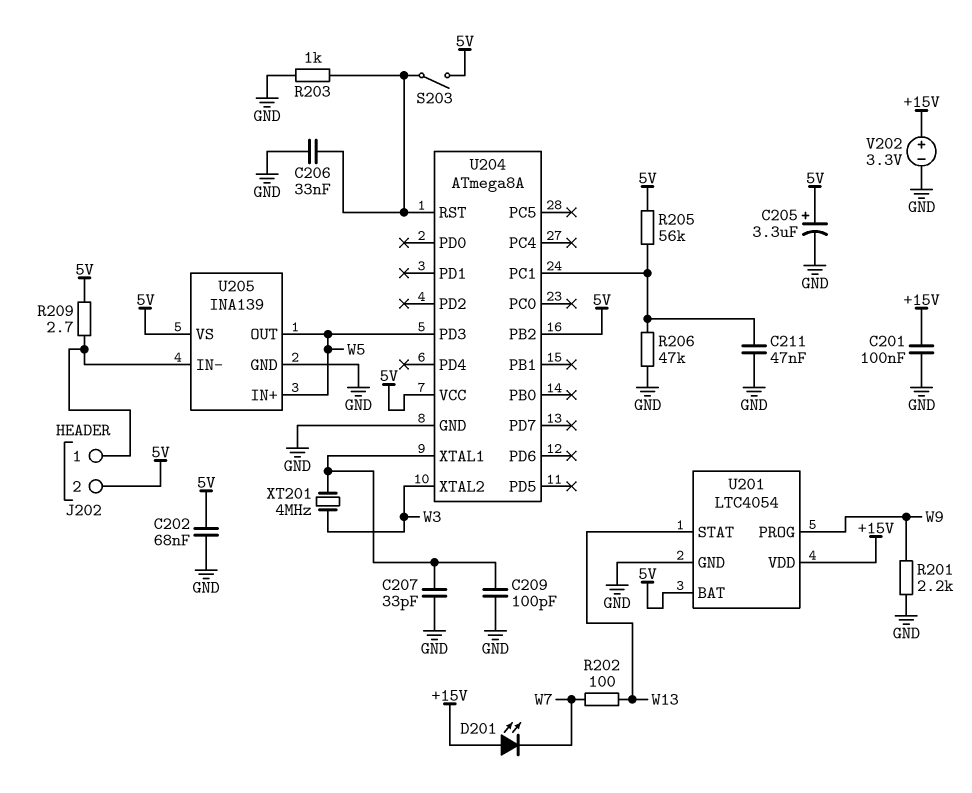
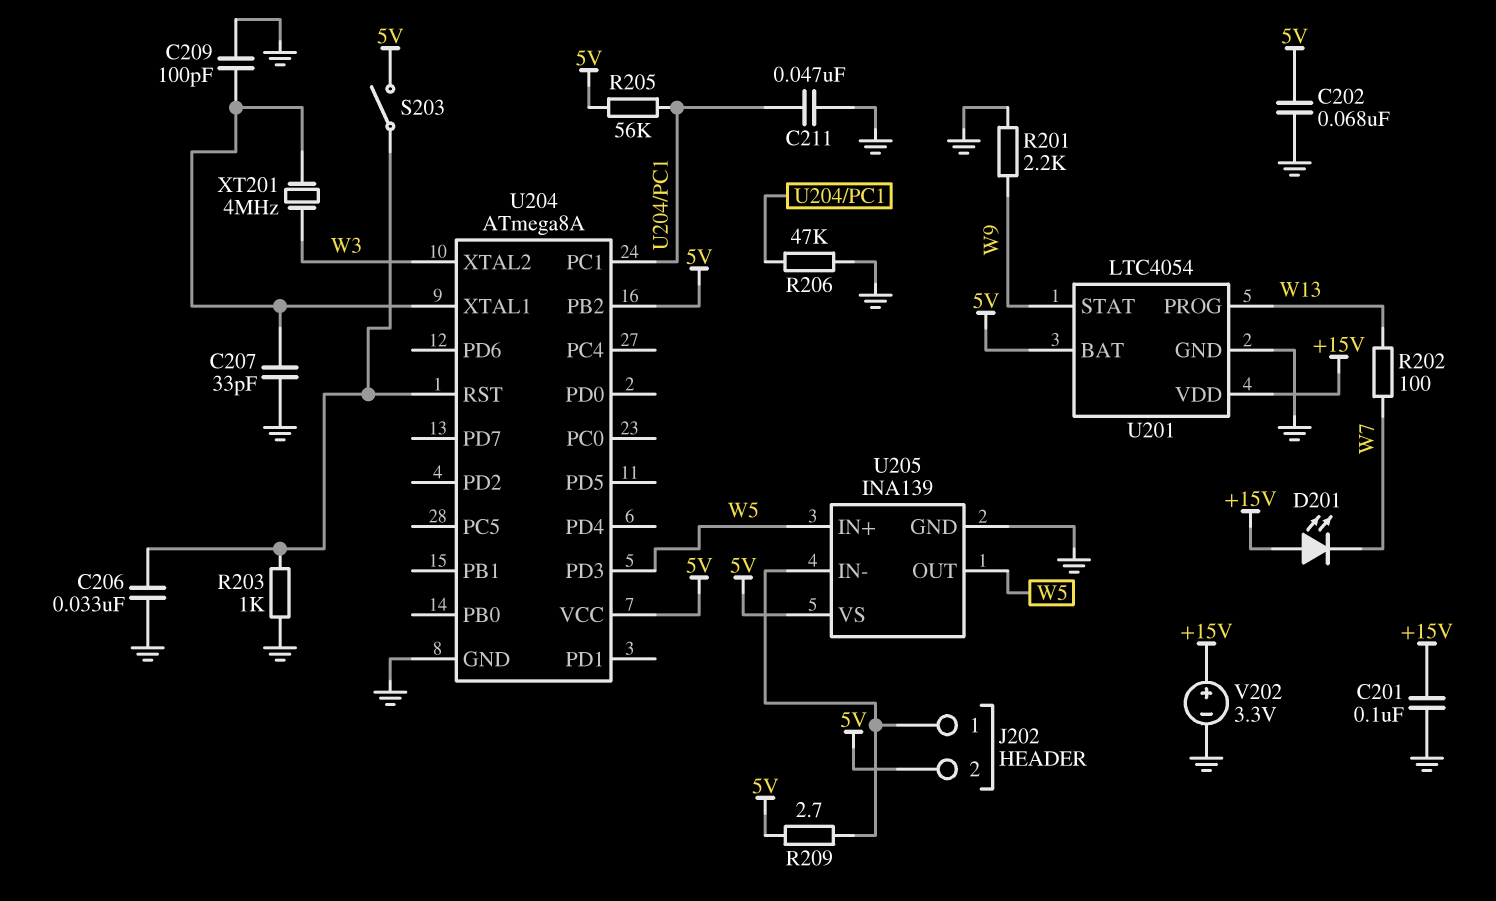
C205: 3.3uF (plus 5V, minus GND) -> none
U201 pin PROG: W9 -> W13
U201 pin STAT: W13 -> W9

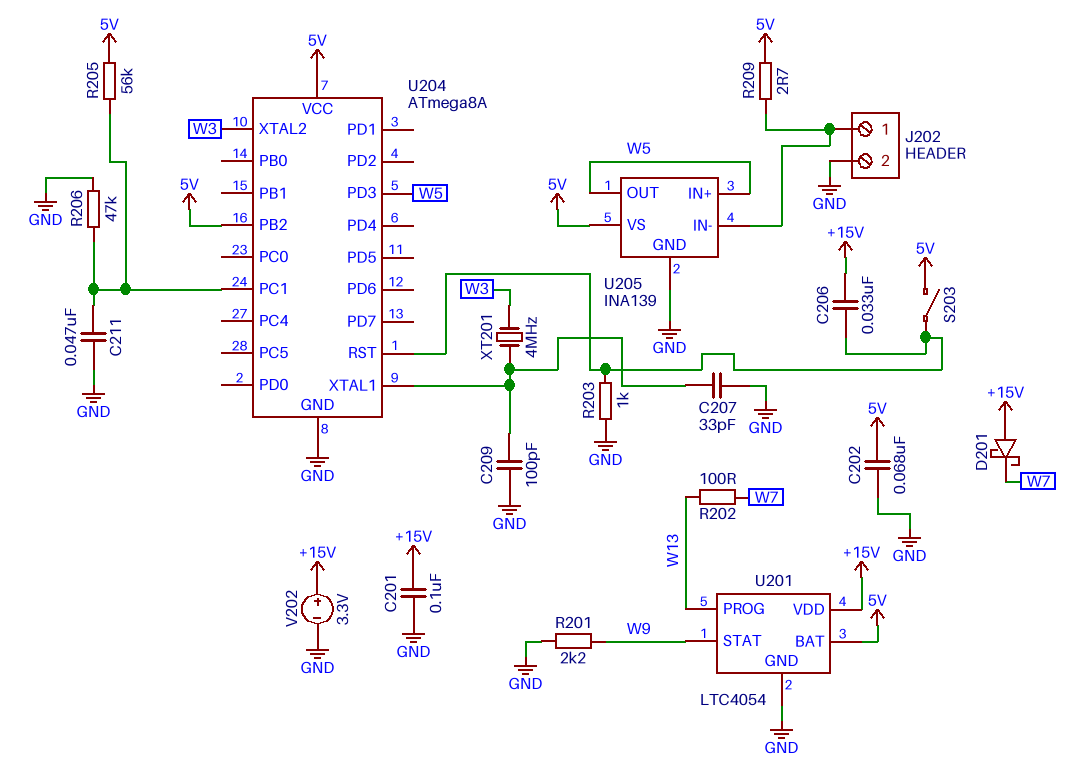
C206: 33nF (GND, U204/RST) -> 33nF (+15V, U204/RST)
D201: LED (A +15V, K W7) -> schottky (A +15V, K W7)
J202 pin 2: 5V -> GND

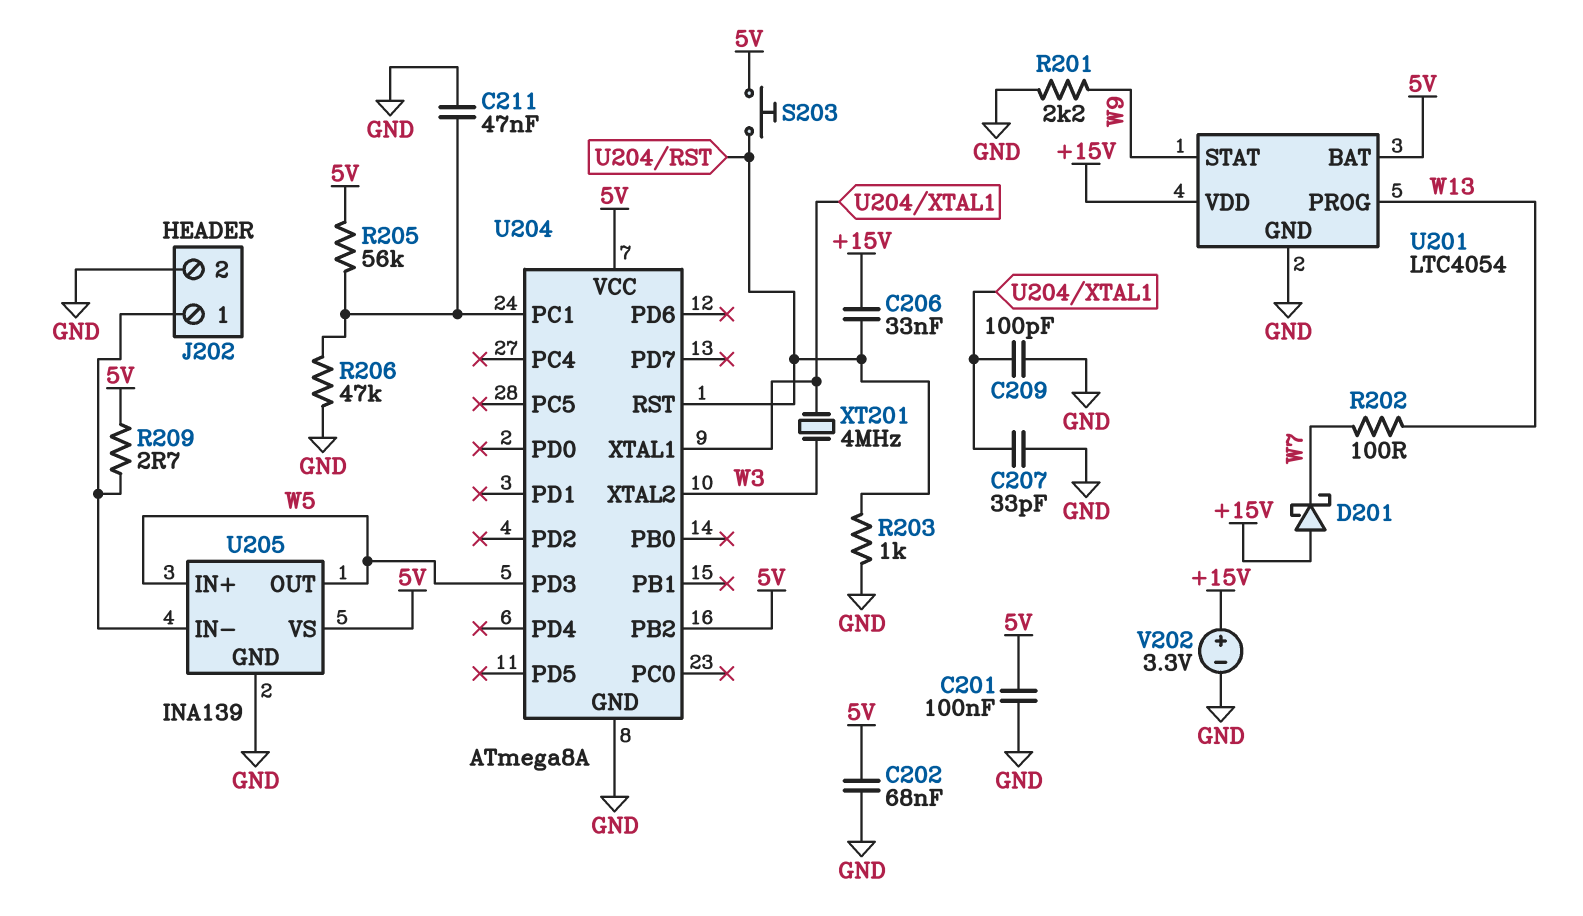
C201: 100nF (+15V, GND) -> 100nF (5V, GND)
S203: switch (5V, U204/RST) -> button (5V, U204/RST)

